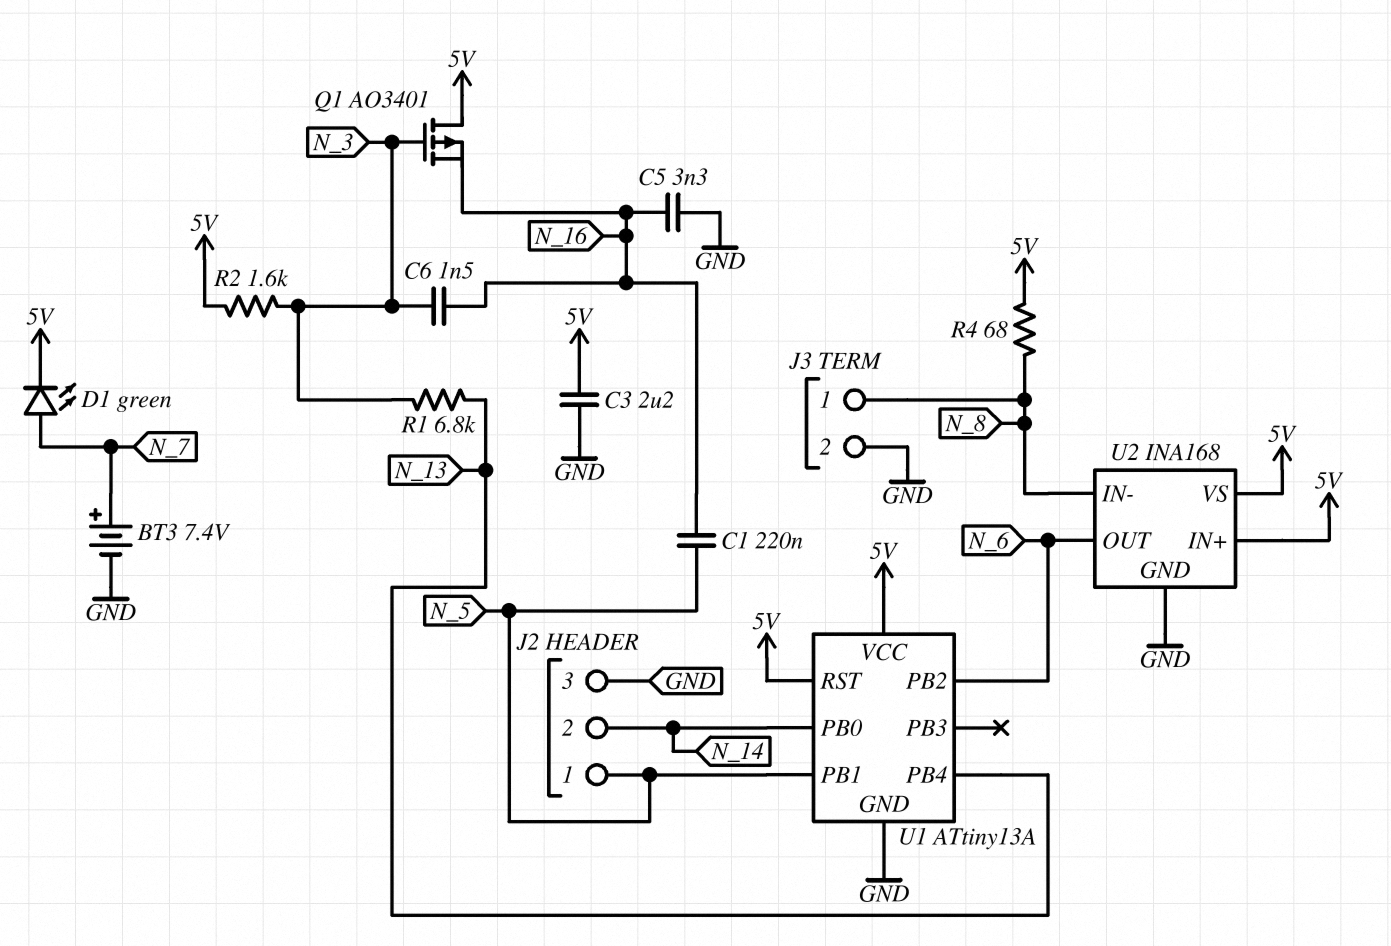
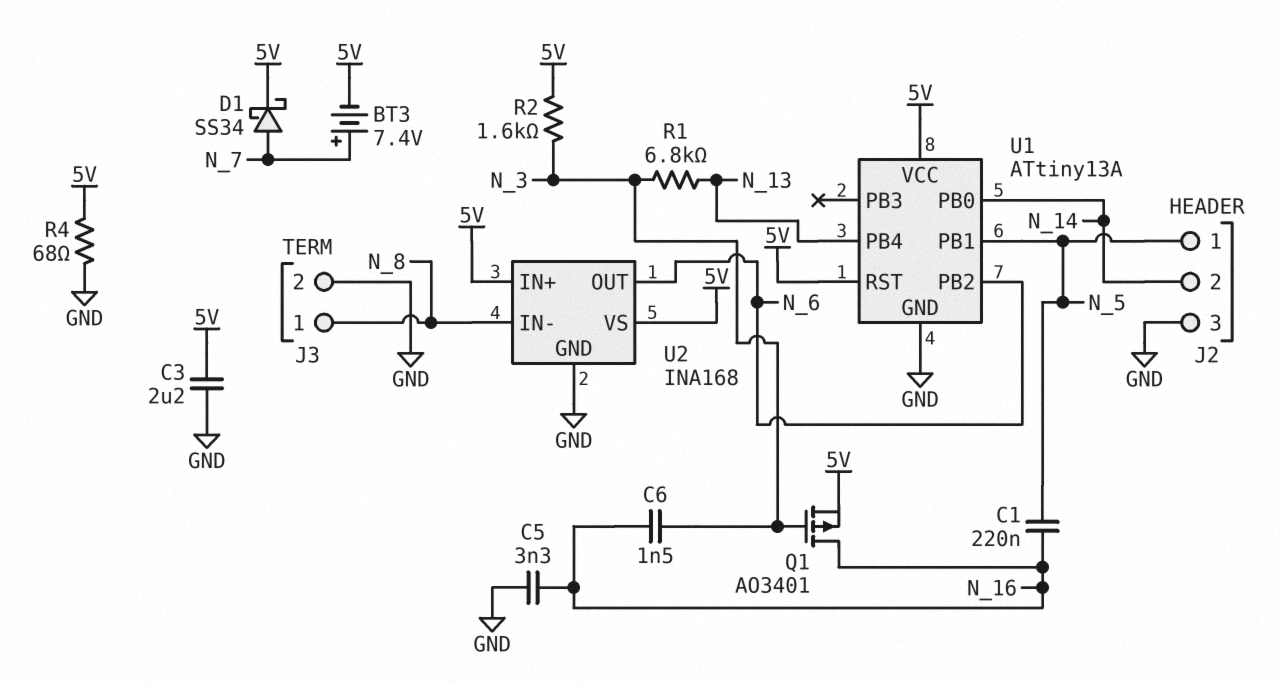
BT3: 7.4V (plus N_7, minus GND) -> 7.4V (plus N_7, minus 5V)
D1: LED green (A N_7, K 5V) -> schottky SS34 (A N_7, K 5V)
Q1: PMOS AO3401 (G N_3, D 5V, S N_16) -> PMOS AO3401 (G N_3, D N_16, S 5V)
R4: 68 (5V, N_8) -> 68 (5V, GND)

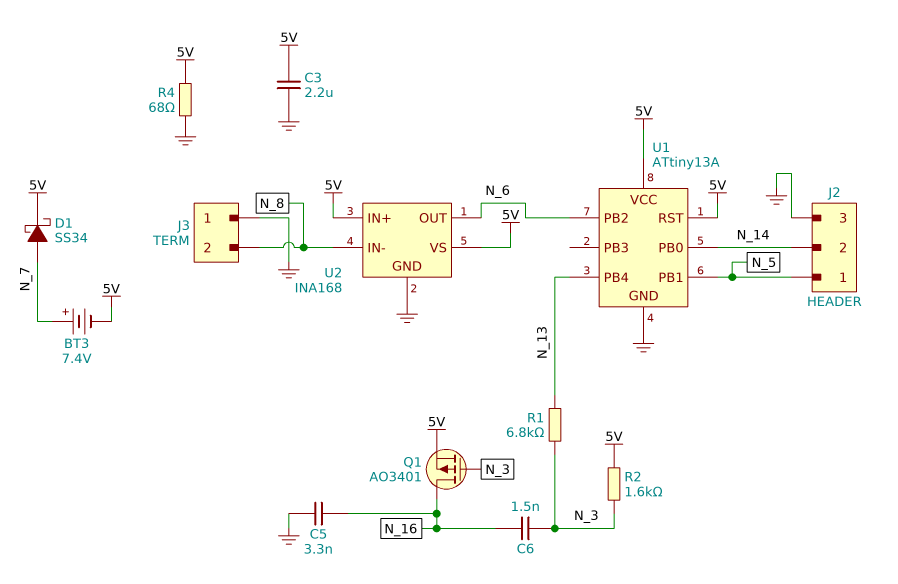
C1: 220nF (N_5, N_16) -> none
J3 pin 1: N_8 -> GND
J3 pin 2: GND -> N_8

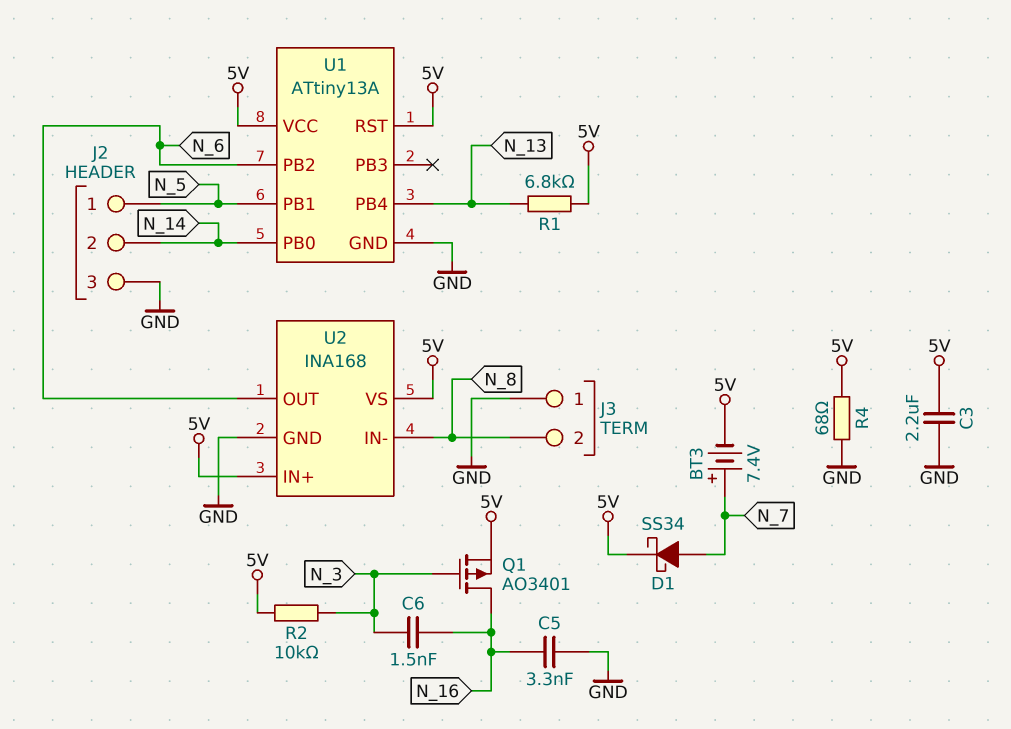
R1: 6.8k (N_3, N_13) -> 6.8k (5V, N_13)
R2: 1.6k (5V, N_3) -> 10k (5V, N_3)

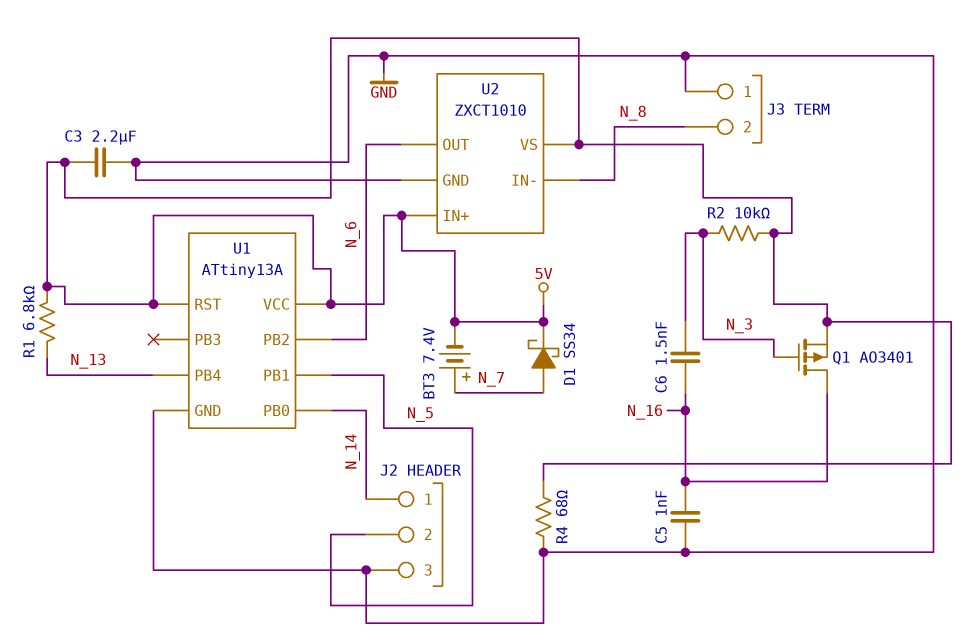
C5: 3.3nF (GND, N_16) -> 1nF (GND, N_16)
J2 pin 1: N_5 -> N_14
J2 pin 2: N_14 -> N_5
U2: INA168 -> ZXCT1010

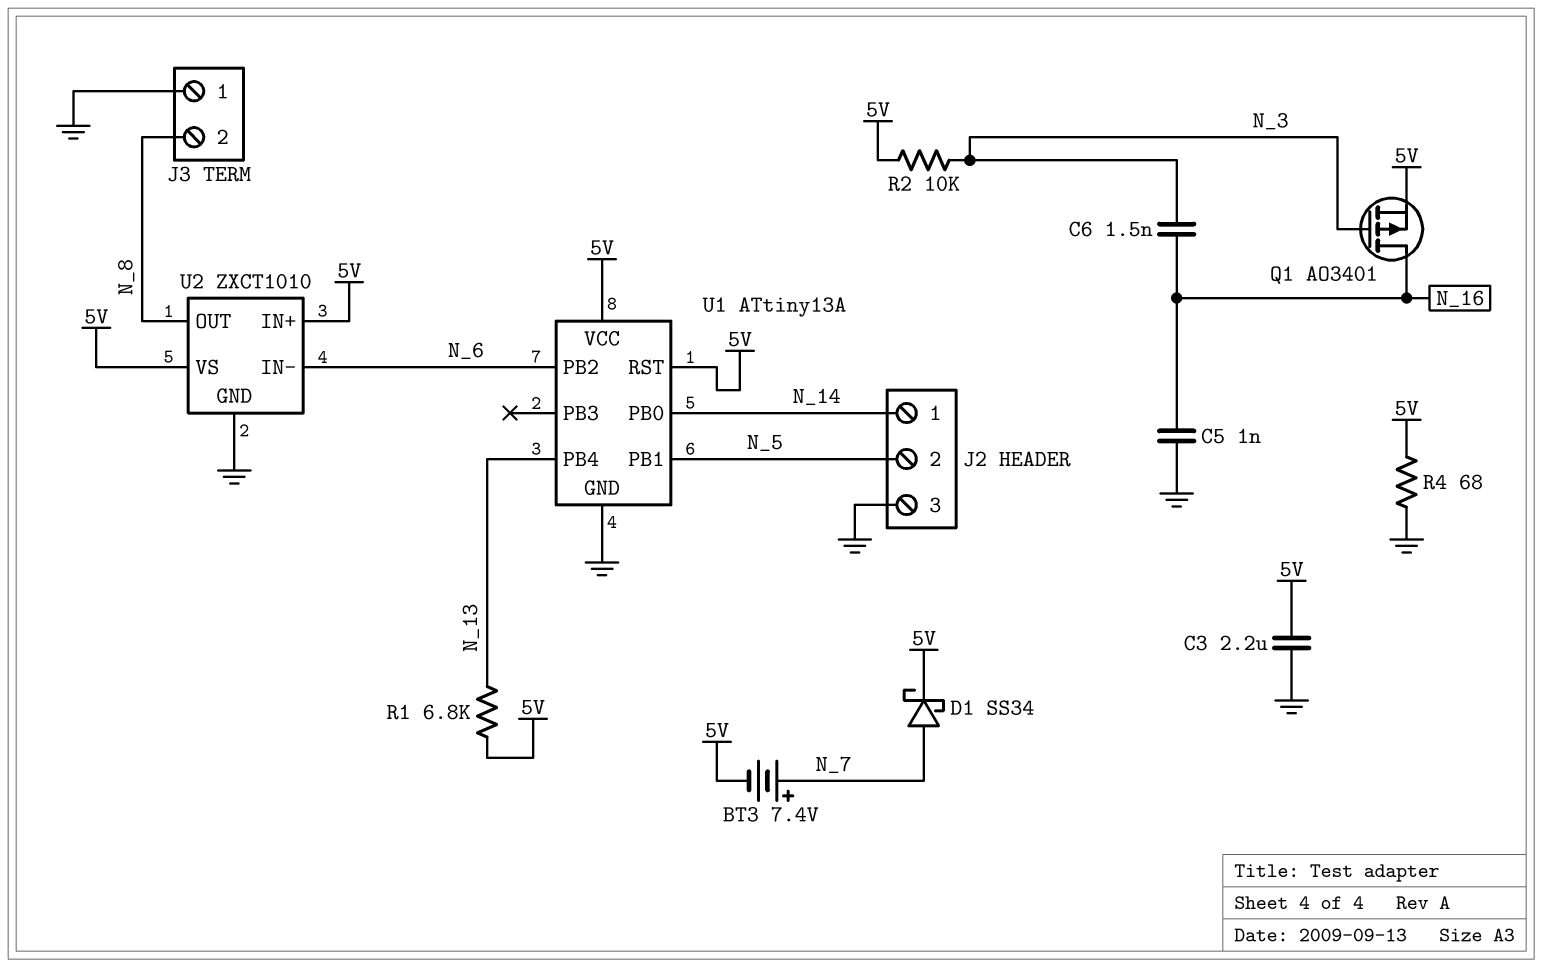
U2 pin IN-: N_8 -> N_6
U2 pin OUT: N_6 -> N_8

